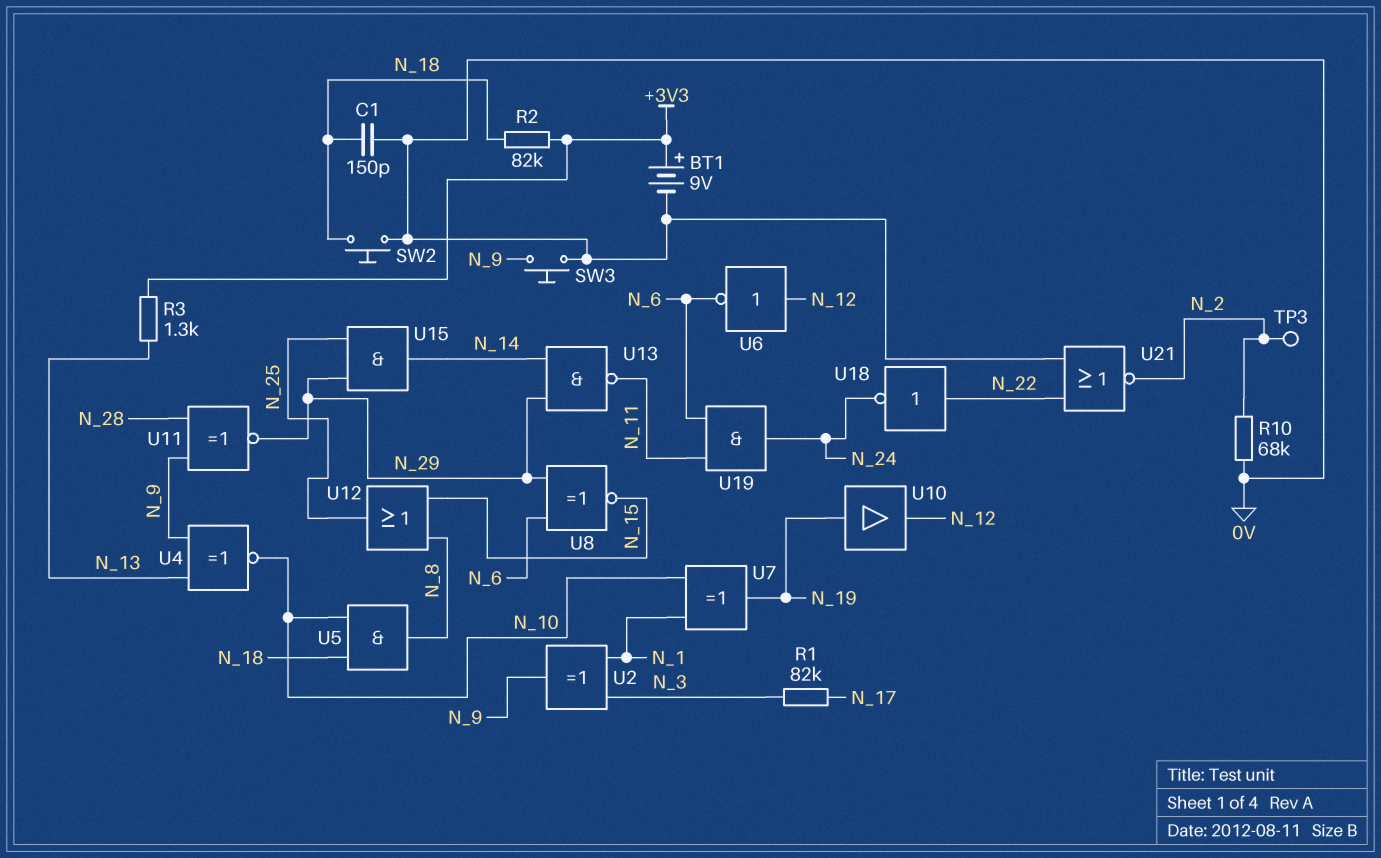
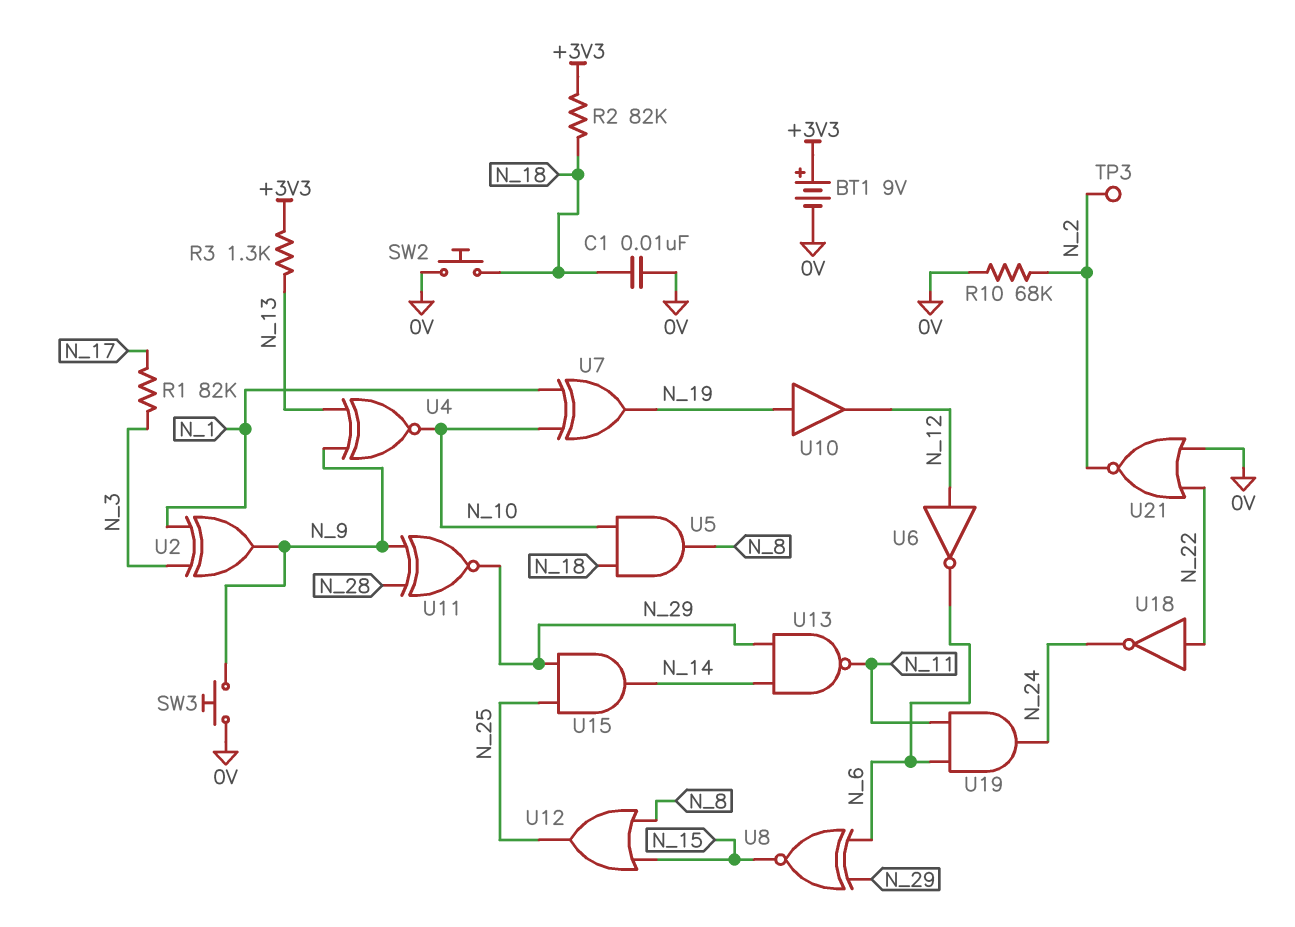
C1: 150pF (0V, N_18) -> 10nF (0V, N_18)

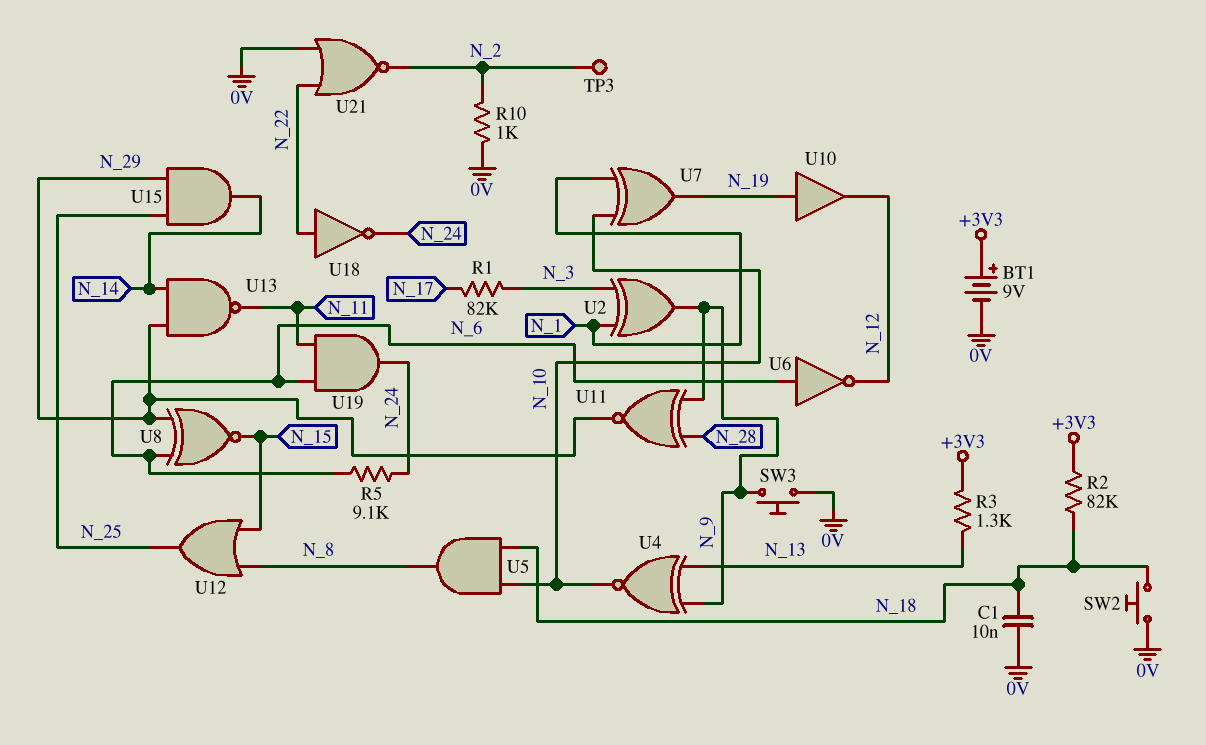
R5: none -> 9.1k (N_6, N_24)
R10: 68k (0V, N_2) -> 1k (0V, N_2)
U6: NOT (in N_12, out N_6) -> NOT (in N_6, out N_12)

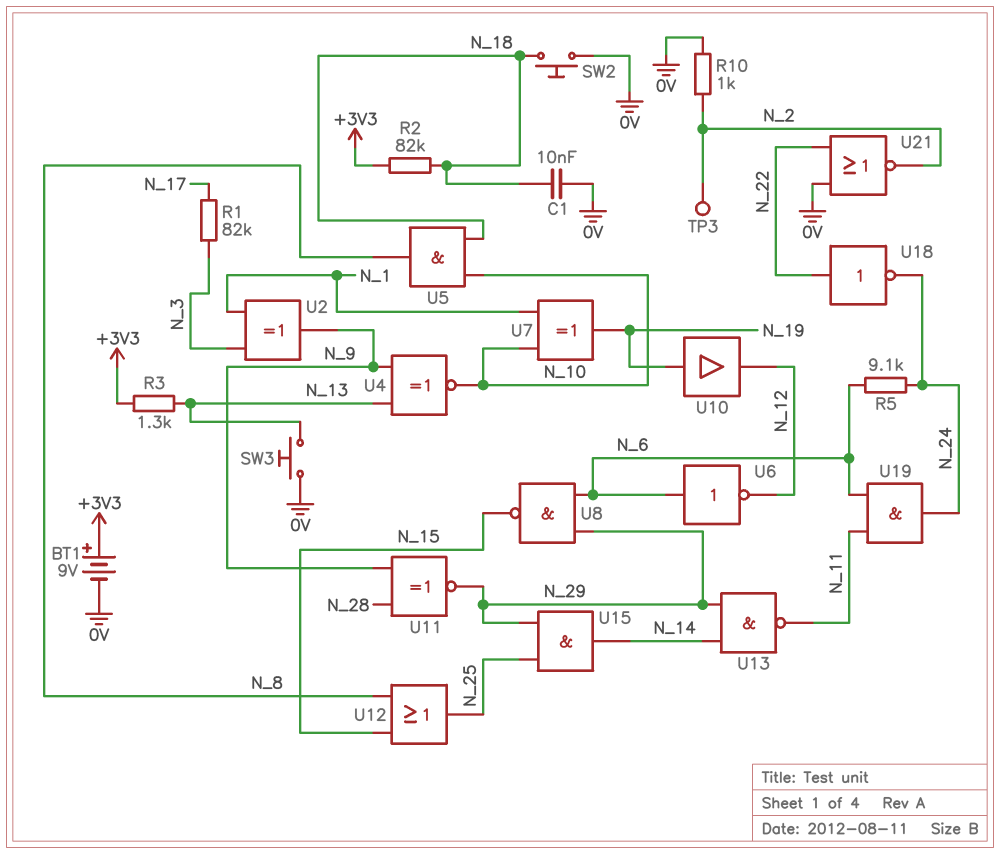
SW3: button (0V, N_9) -> button (0V, N_13)
U8: XNOR (in N_6, in N_29, out N_15) -> NAND (in N_6, in N_29, out N_15)

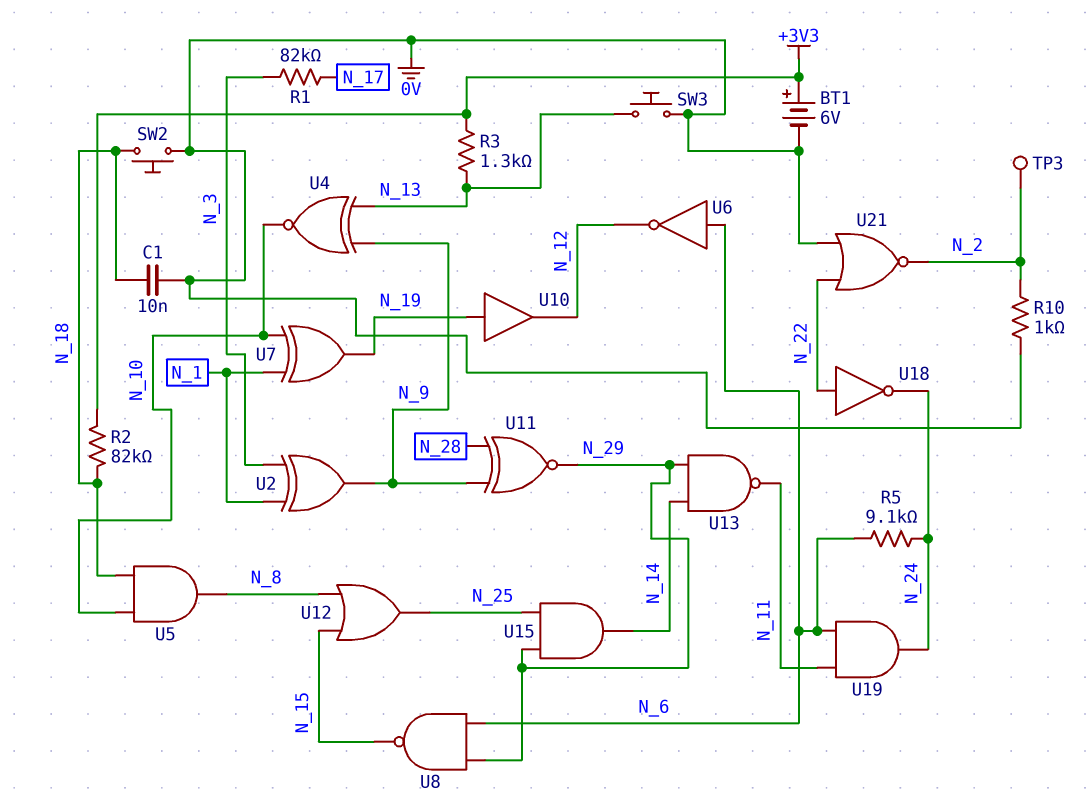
BT1: 9V (plus +3V3, minus 0V) -> 6V (plus +3V3, minus 0V)

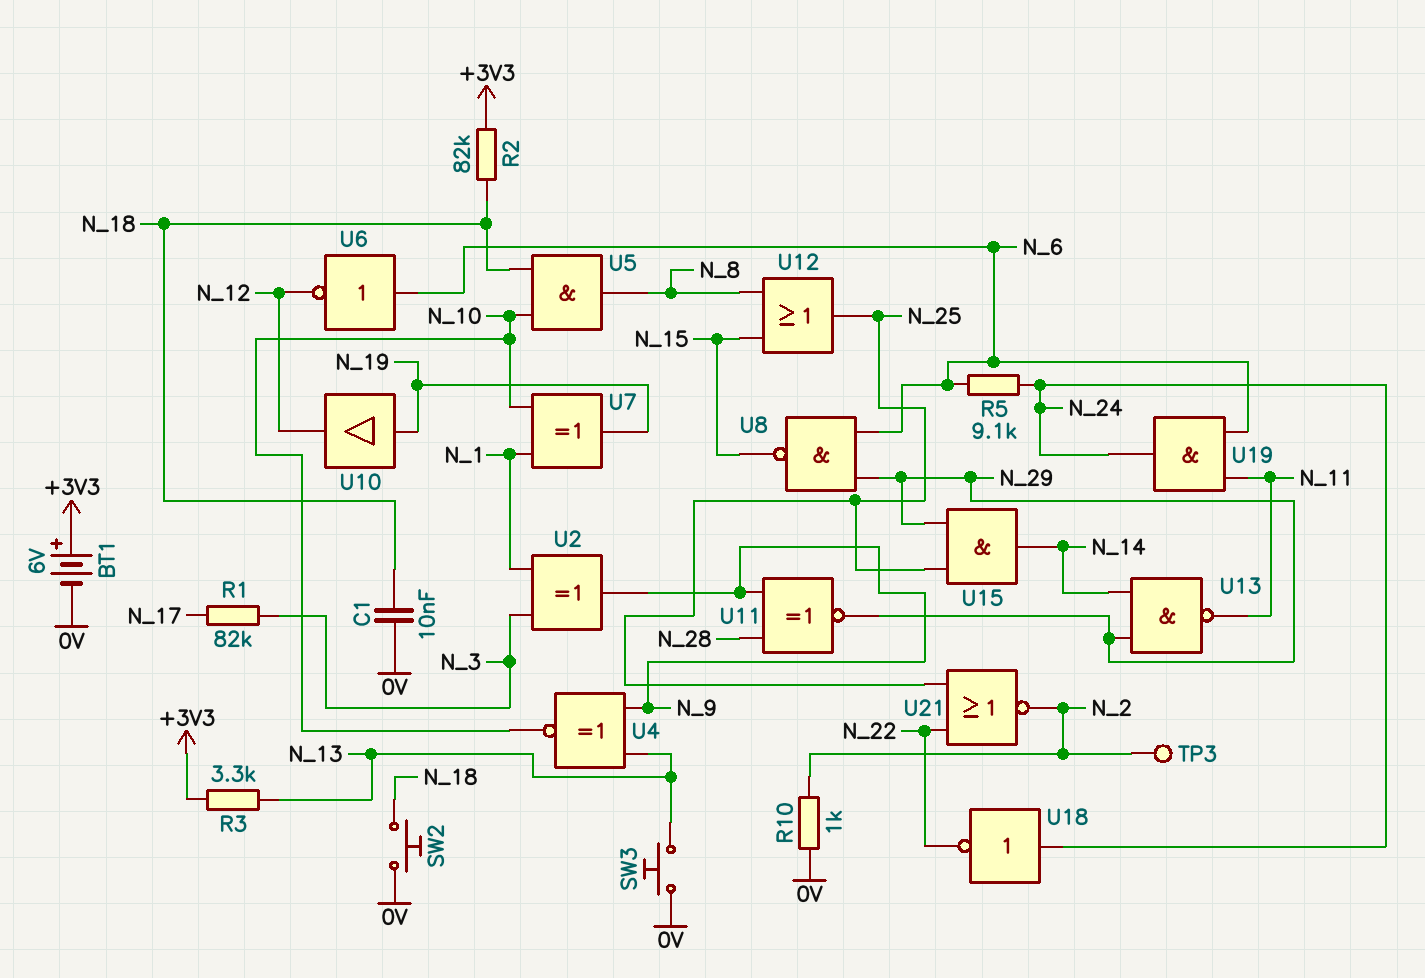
R3: 1.3k (+3V3, N_13) -> 3.3k (+3V3, N_13)
U18: NOT (in N_22, out N_24) -> NOT (in N_24, out N_22)
U21: NOR (in 0V, in N_22, out N_2) -> NOR (in N_22, in N_25, out N_2)

